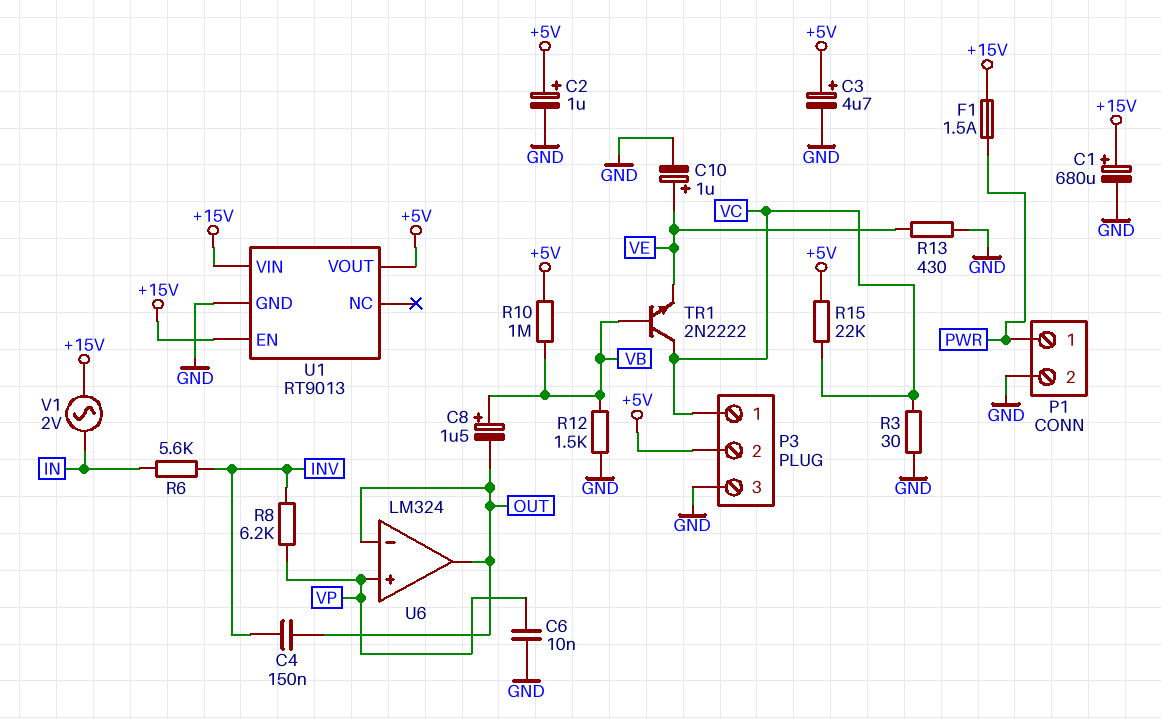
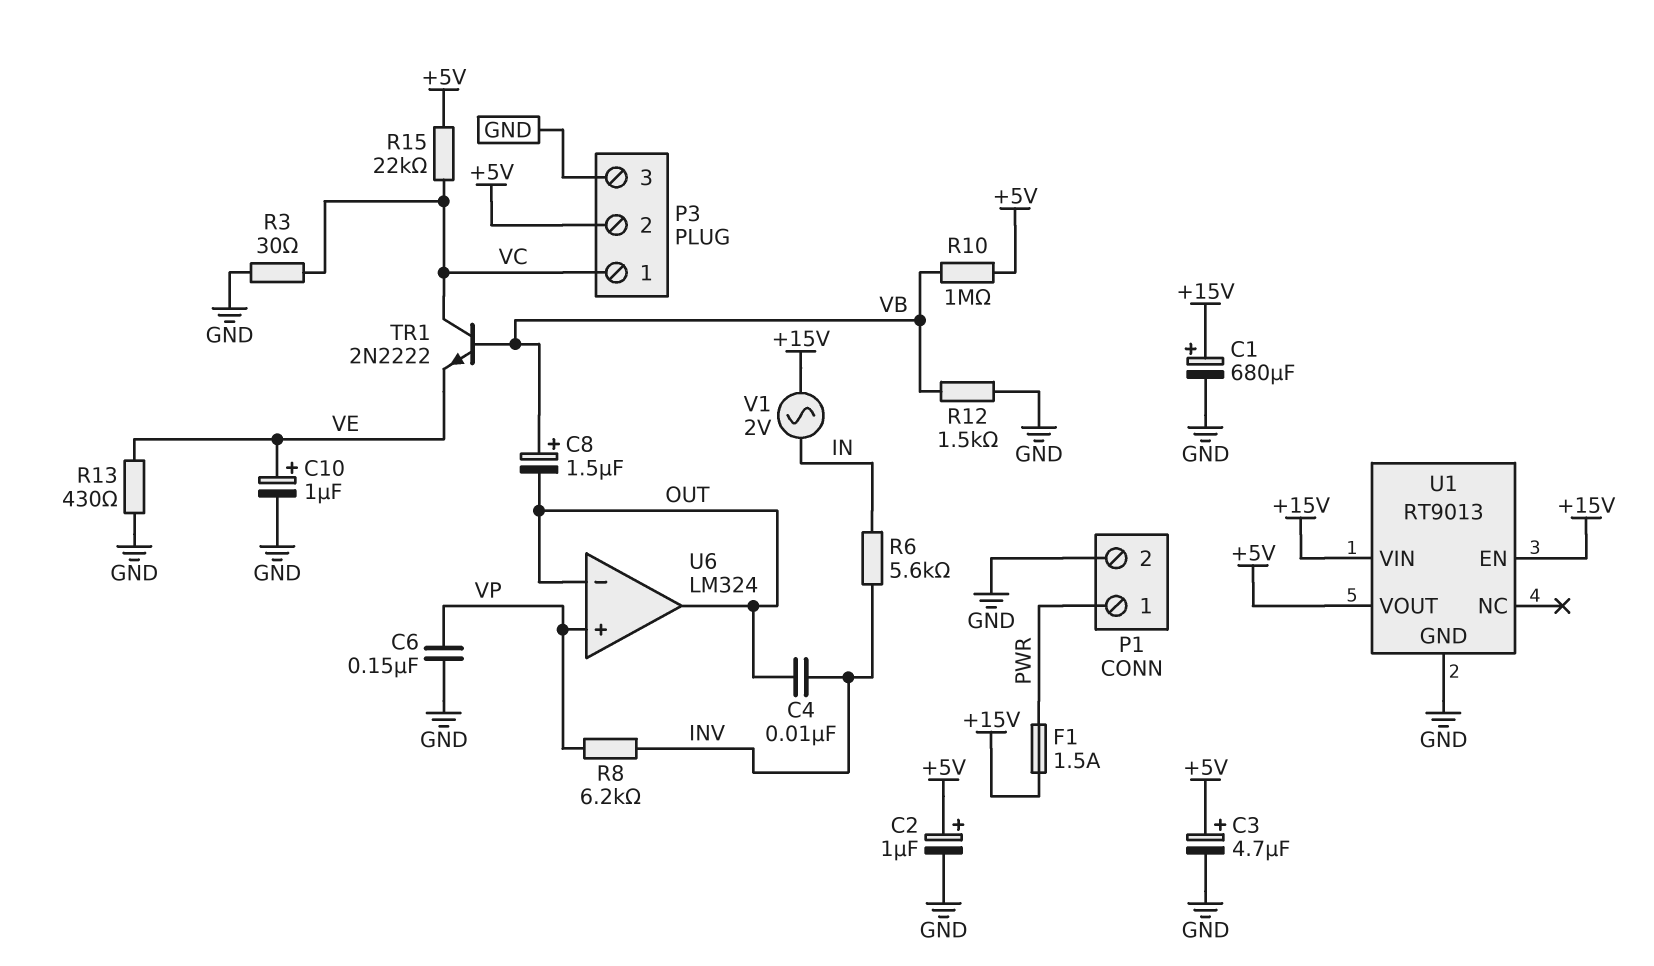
C4: 150nF (INV, OUT) -> 10nF (INV, OUT)
C6: 10nF (GND, VP) -> 150nF (GND, VP)

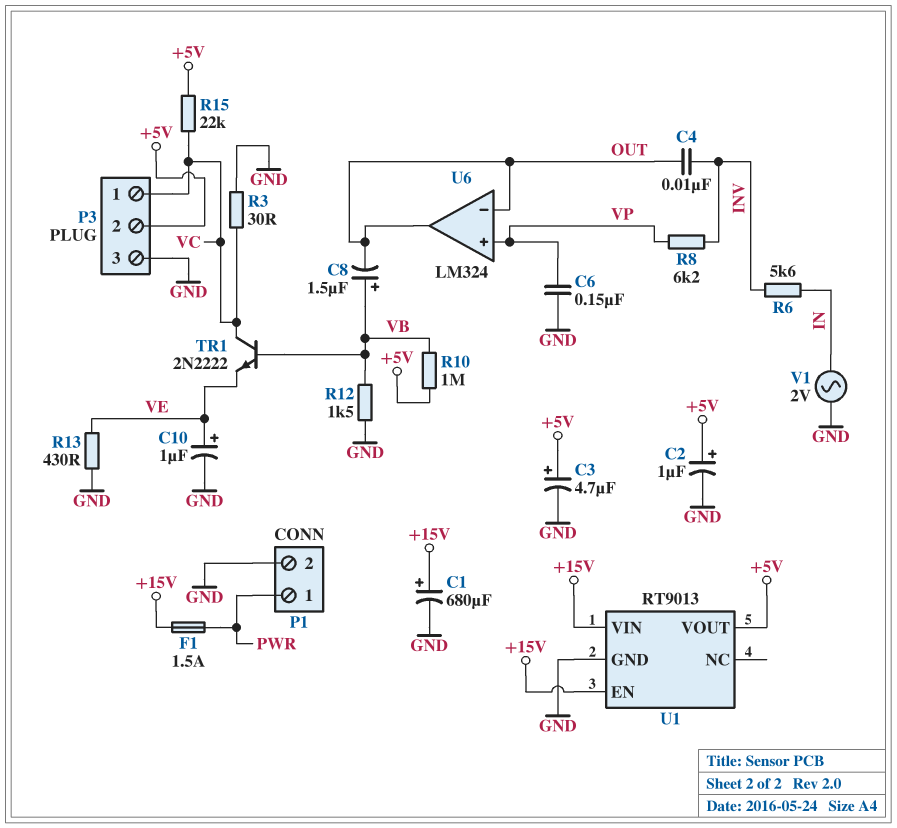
V1: AC 2V (+15V, IN) -> AC 2V (GND, IN)

